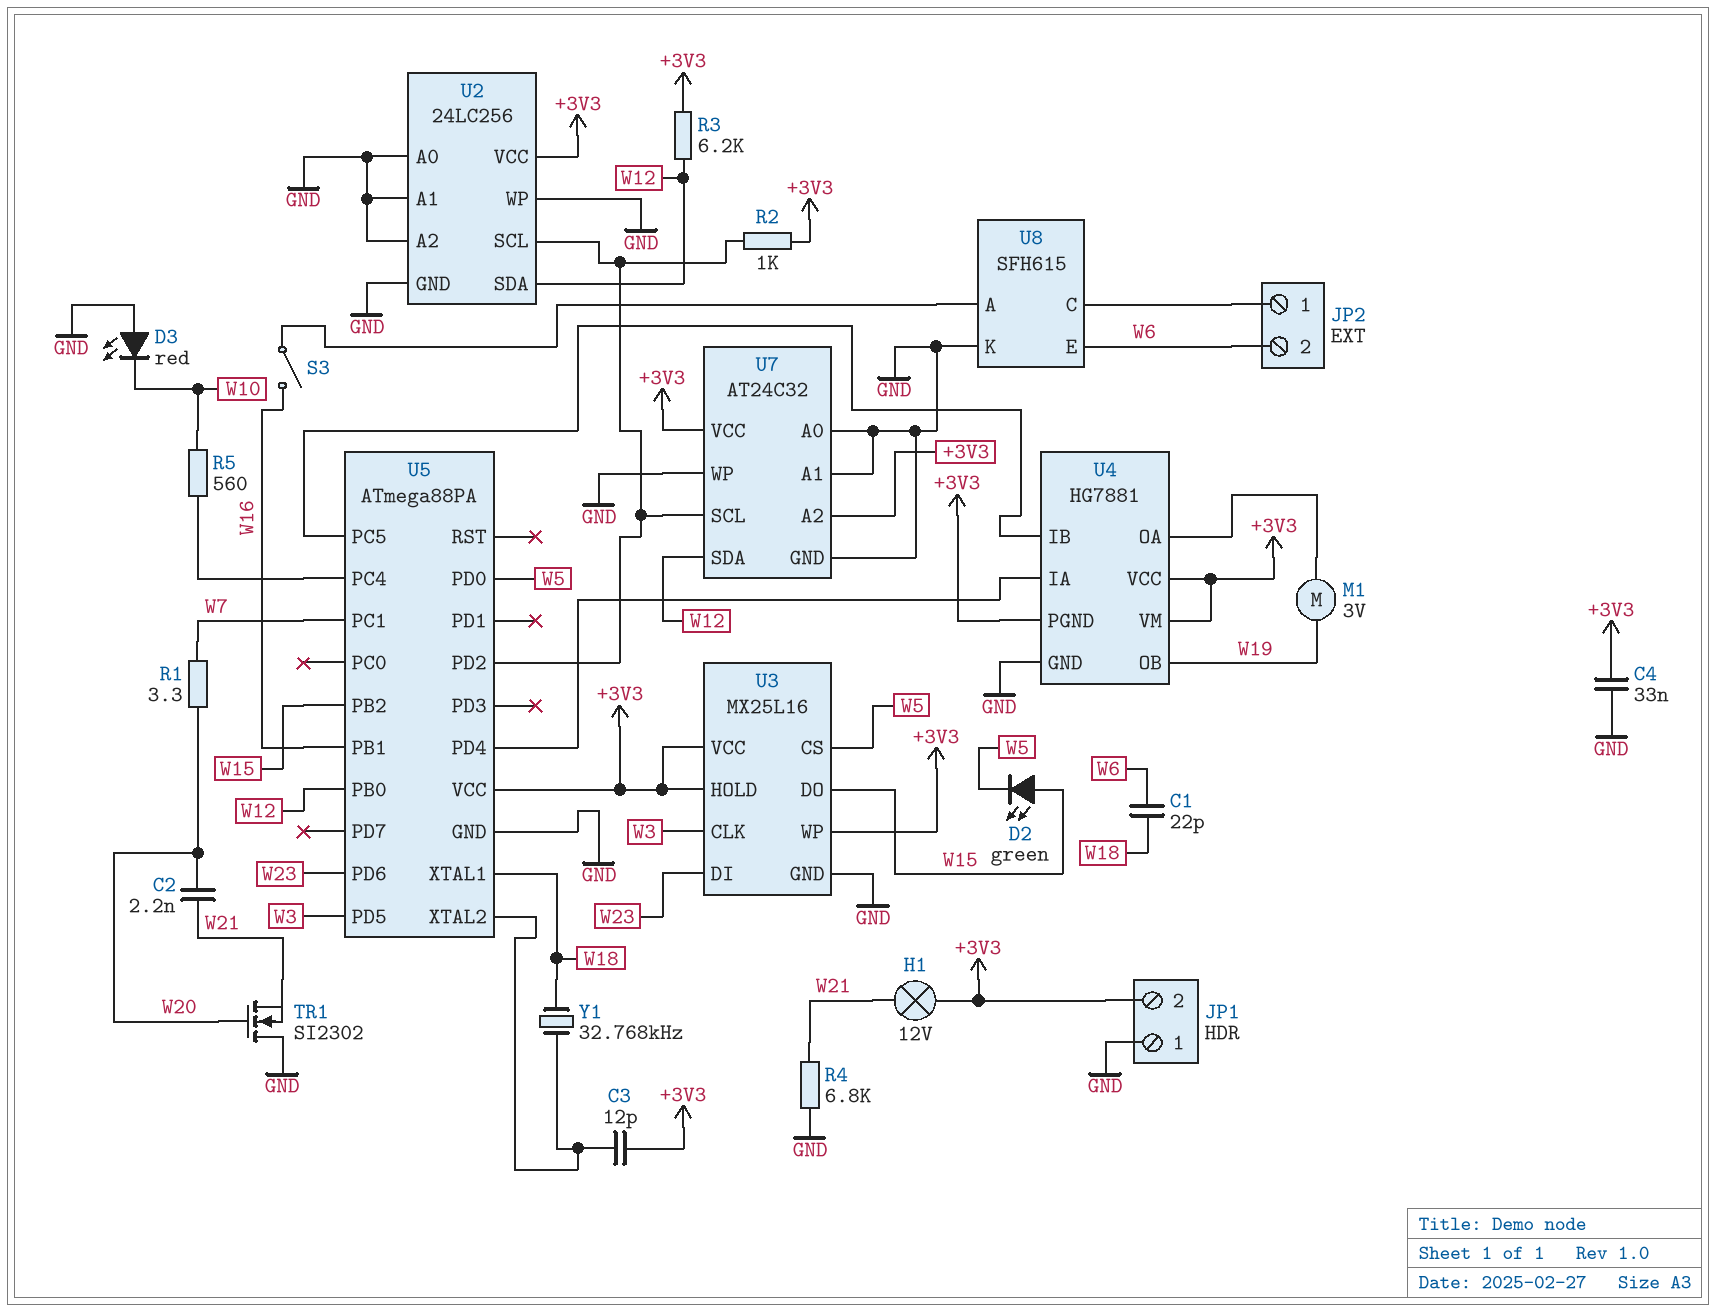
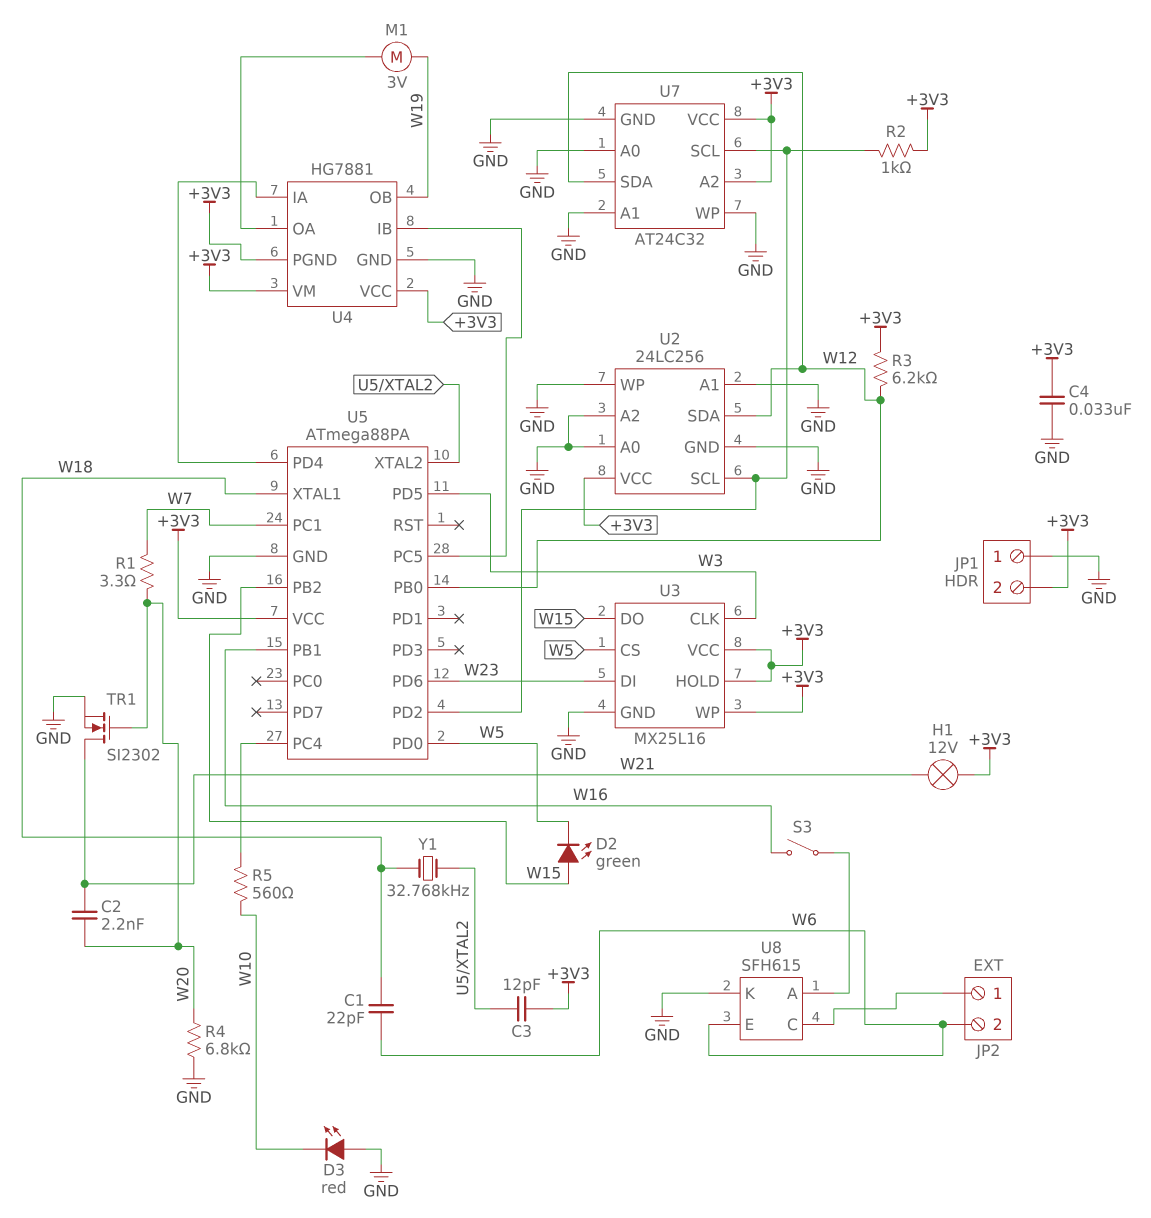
R4: 6.8k (GND, W21) -> 6.8k (GND, W20)
TR1: NMOS SI2302 (G W20, D GND, S W21) -> NMOS SI2302 (G W20, D W21, S GND)

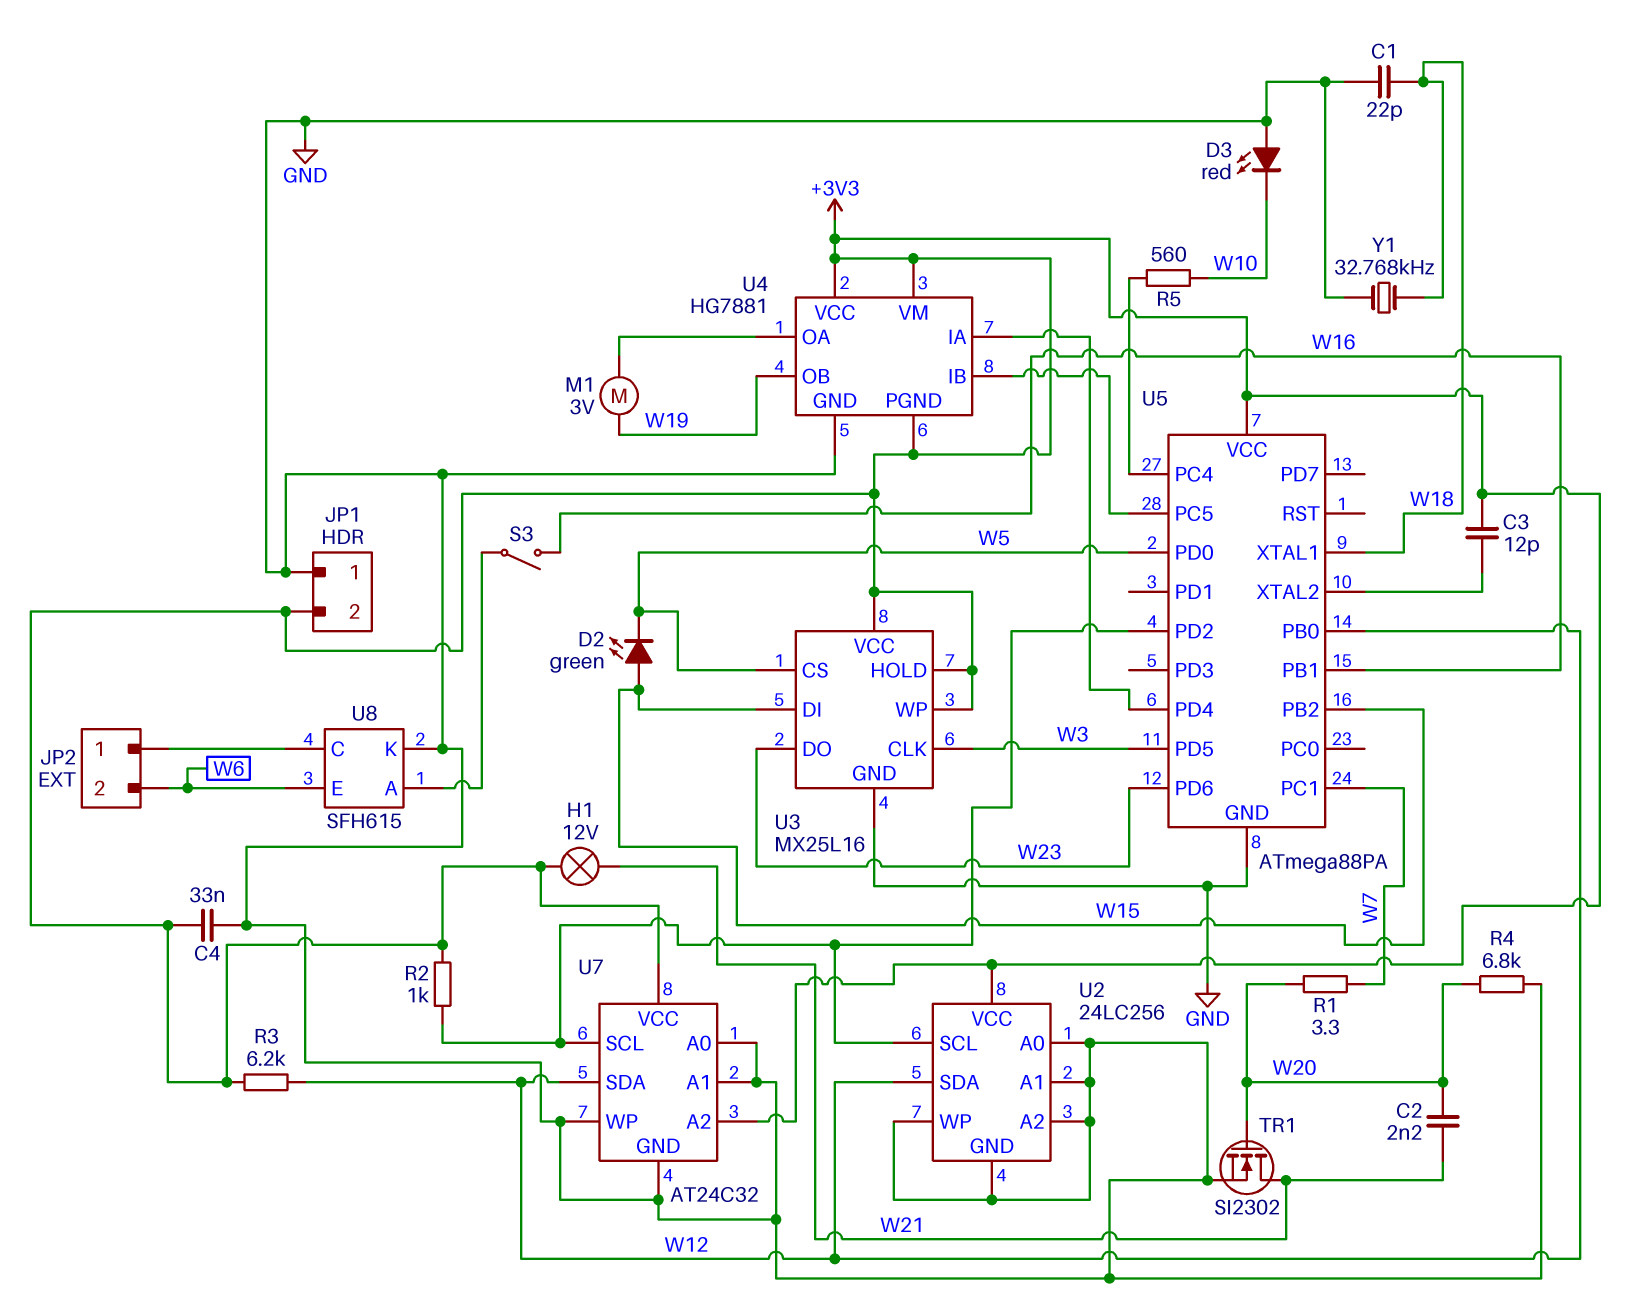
C1: 22pF (W6, W18) -> 22pF (GND, W18)
U3 pin DI: W23 -> W15
U3 pin DO: W15 -> W23
Y1: 32.768kHz (U5/XTAL2, W18) -> 32.768kHz (GND, W18)

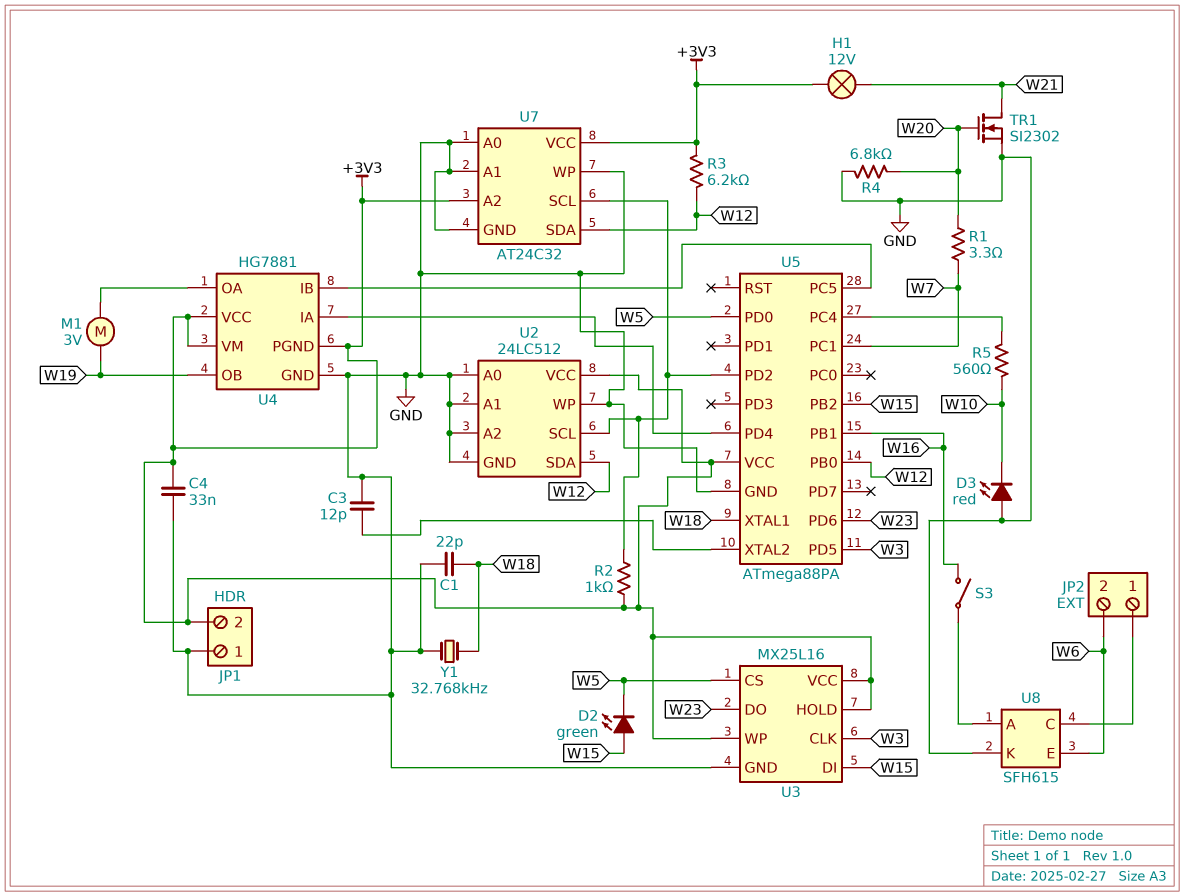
C2: 2.2nF (W20, W21) -> none
C3: 12pF (+3V3, U5/XTAL2) -> 12pF (GND, U5/XTAL2)
U2: 24LC256 -> 24LC512

